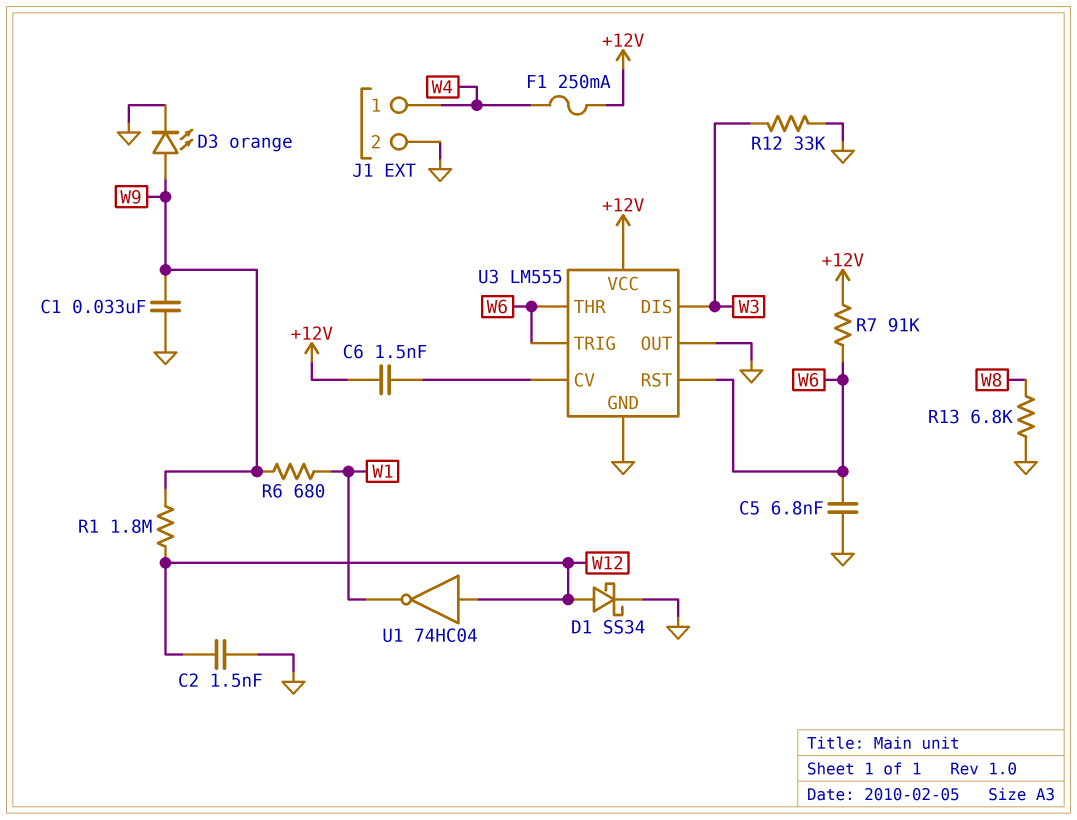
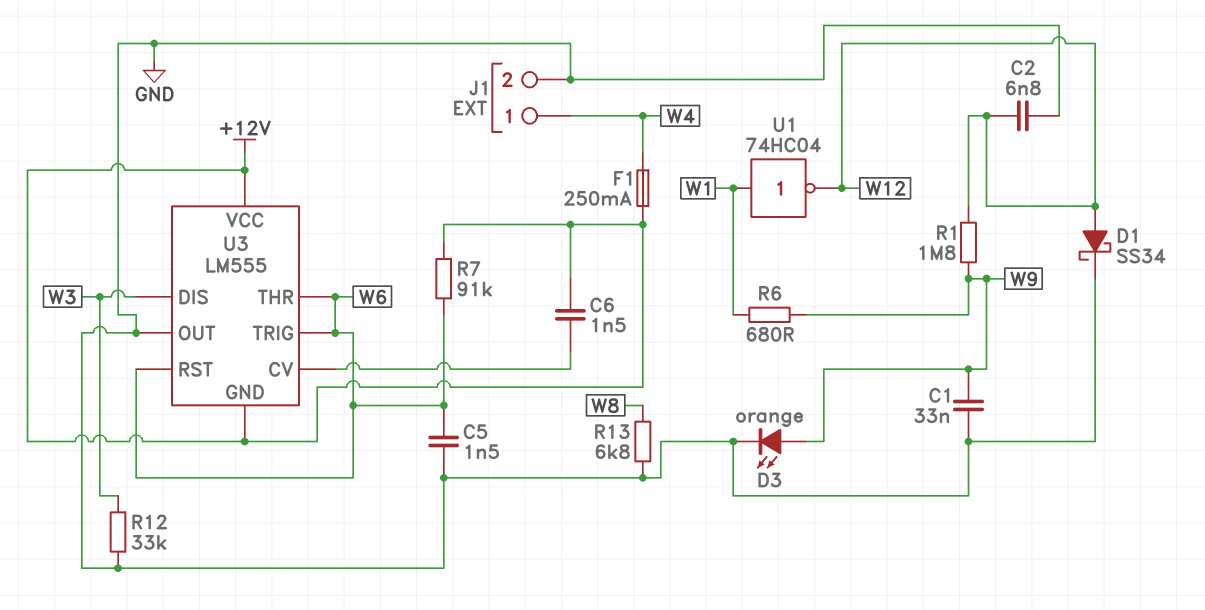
C2: 1.5nF (GND, W12) -> 6.8nF (GND, W12)
C5: 6.8nF (GND, W6) -> 1.5nF (GND, W6)
U1: NOT 74HC04 (in W12, out W1) -> NOT 74HC04 (in W1, out W12)
U3 pin GND: GND -> +12V

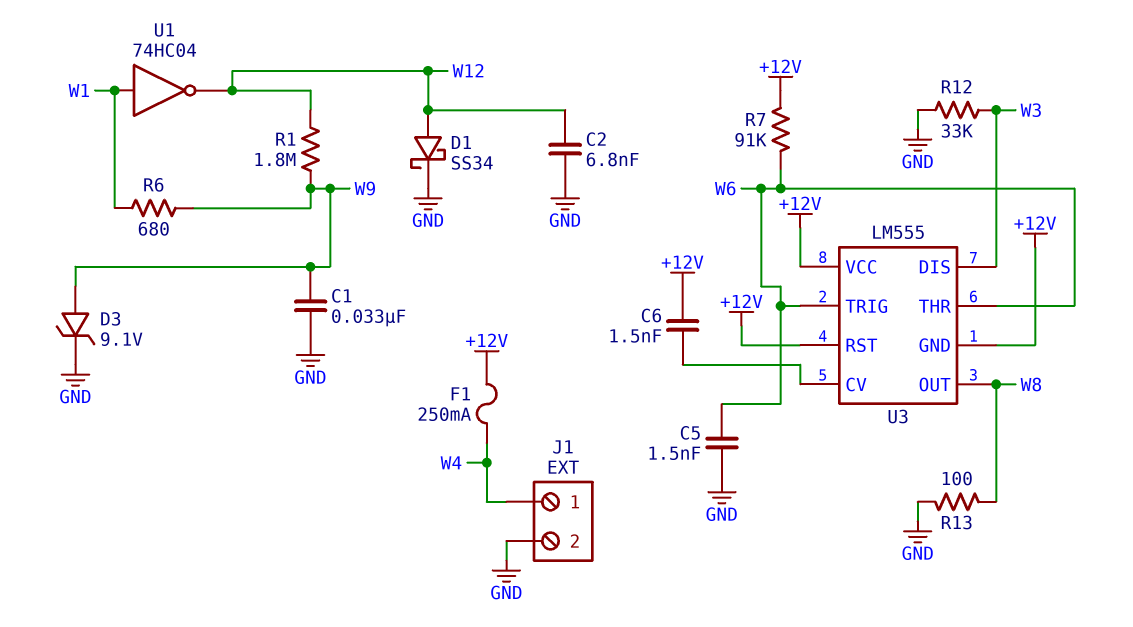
D3: LED orange (A W9, K GND) -> zener 9.1V (A W9, K GND)
R13: 6.8k (GND, W8) -> 100 (GND, W8)
U3 pin OUT: GND -> W8
U3 pin RST: W6 -> +12V

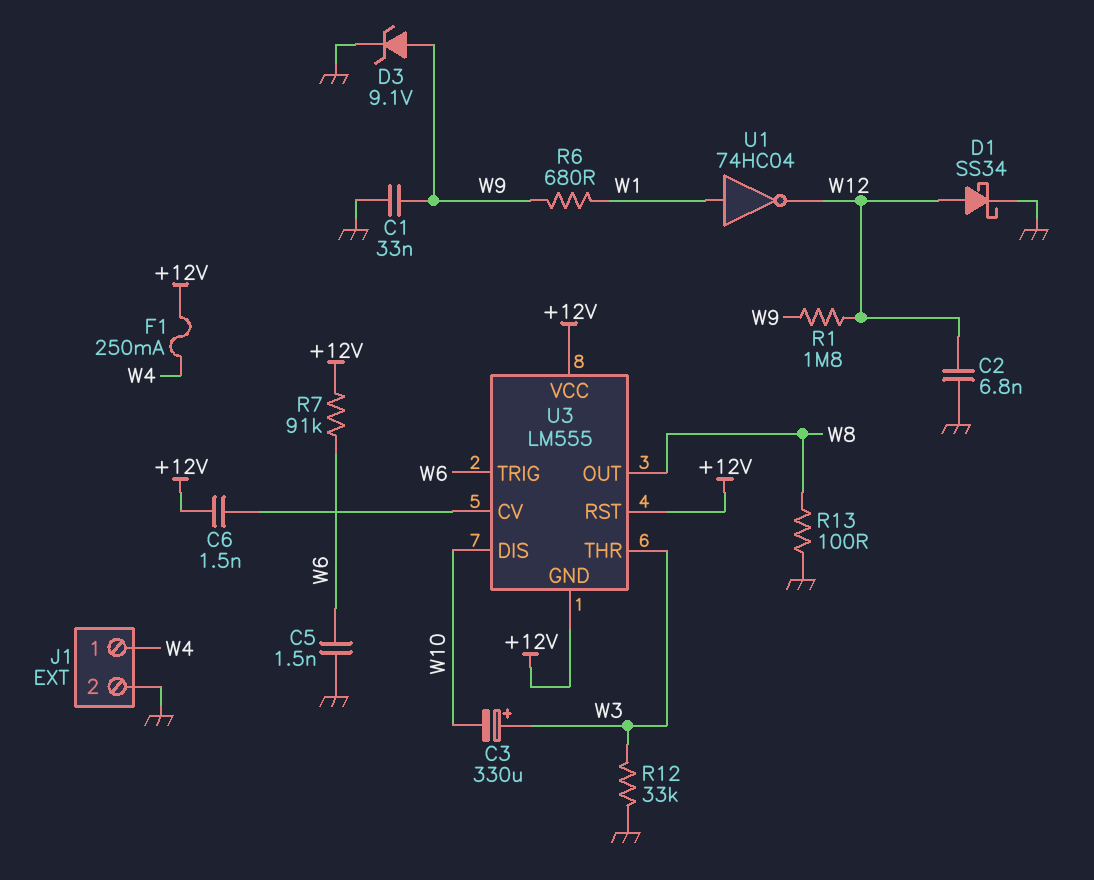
C3: none -> 330uF (plus W3, minus W10)
U3 pin DIS: W3 -> W10
U3 pin THR: W6 -> W3

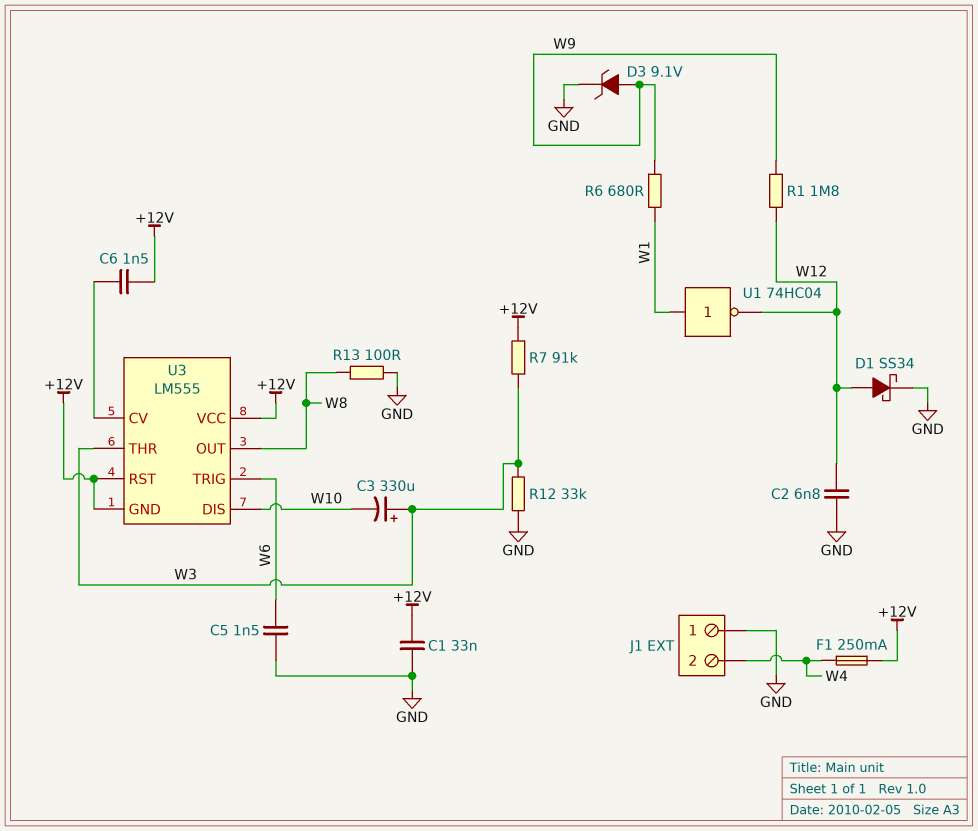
C1: 33nF (GND, W9) -> 33nF (+12V, GND)
J1 pin 1: W4 -> GND
J1 pin 2: GND -> W4
R7: 91k (+12V, W6) -> 91k (+12V, W3)

